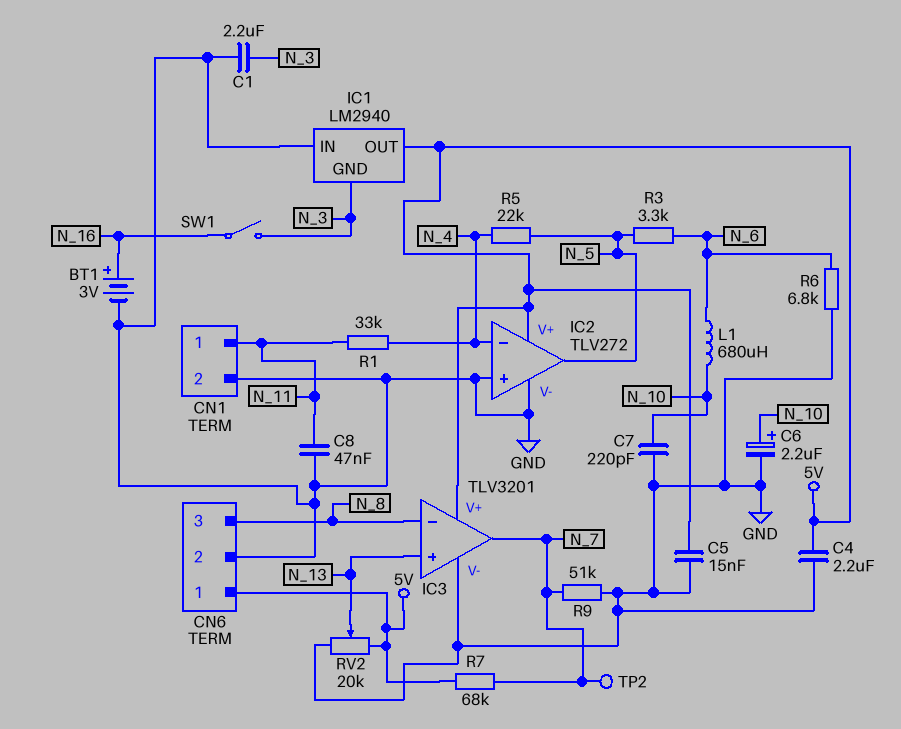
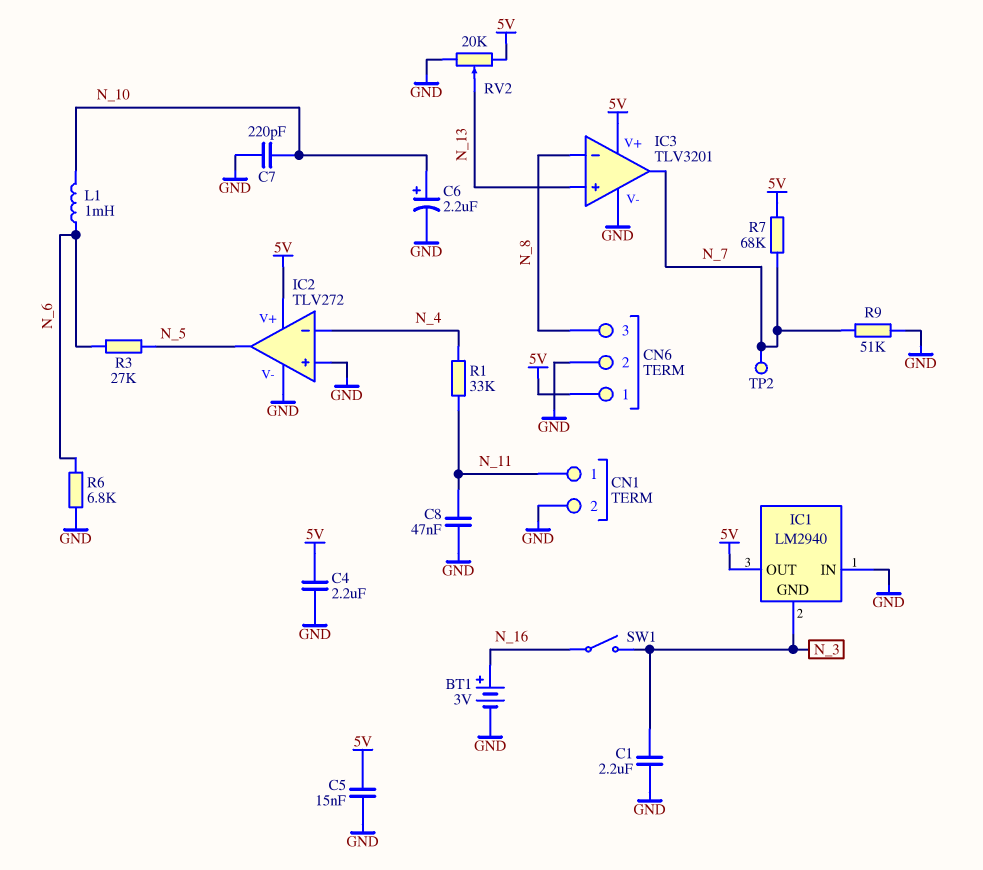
L1: 680uH (N_6, N_10) -> 1mH (N_6, N_10)
R3: 3.3k (N_5, N_6) -> 27k (N_5, N_6)
R5: 22k (N_4, N_5) -> none

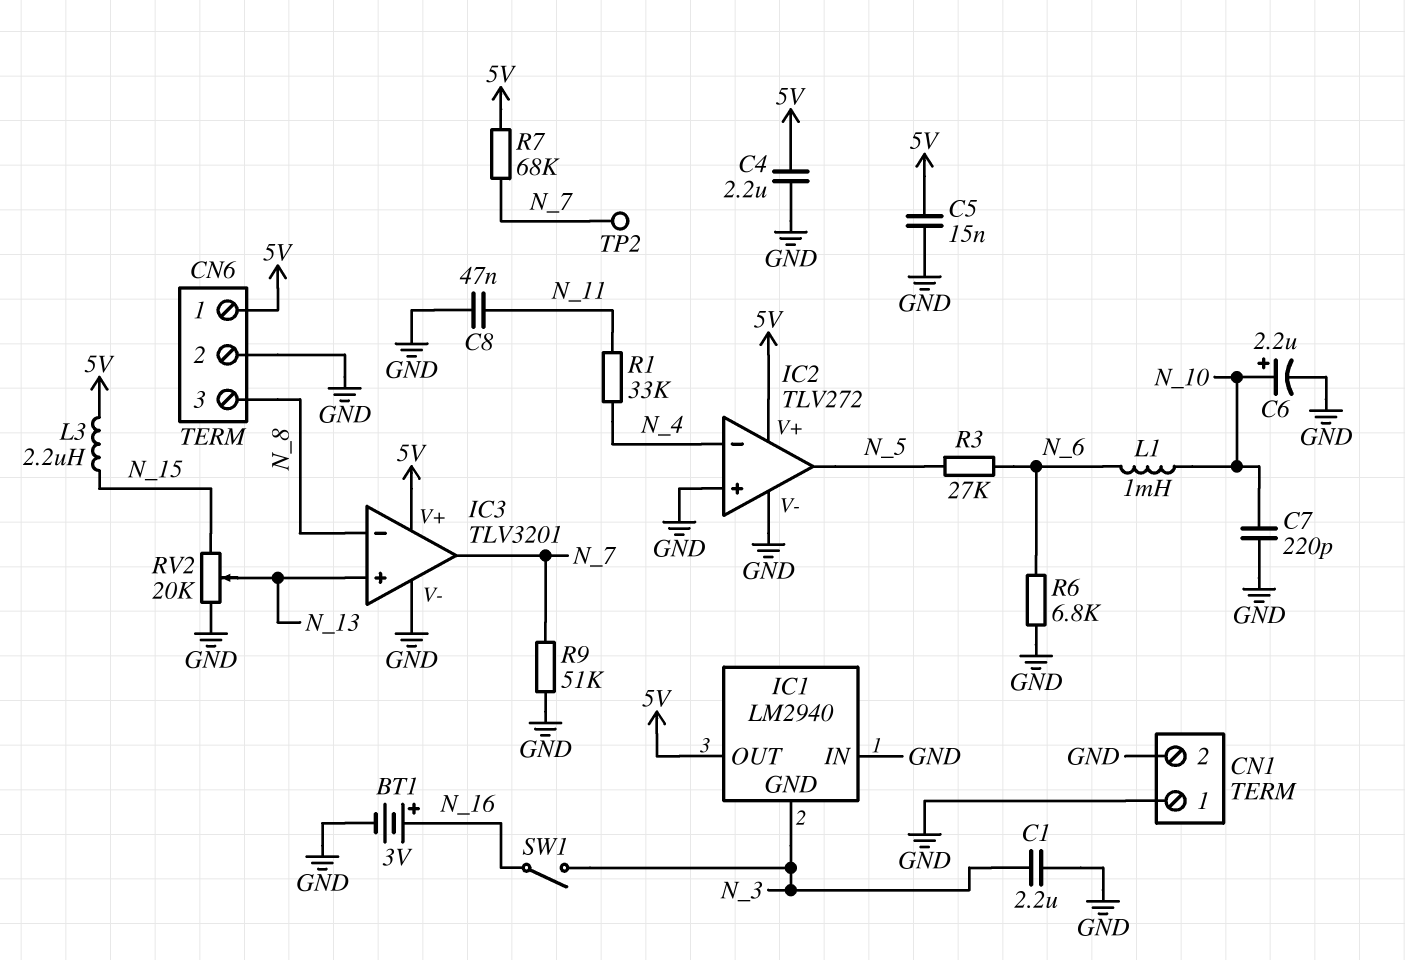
CN1 pin 1: N_11 -> GND
L3: none -> 2.2uH (5V, N_15)
RV2: 20k (5V, GND, wiper N_13) -> 20k (GND, N_15, wiper N_13)

